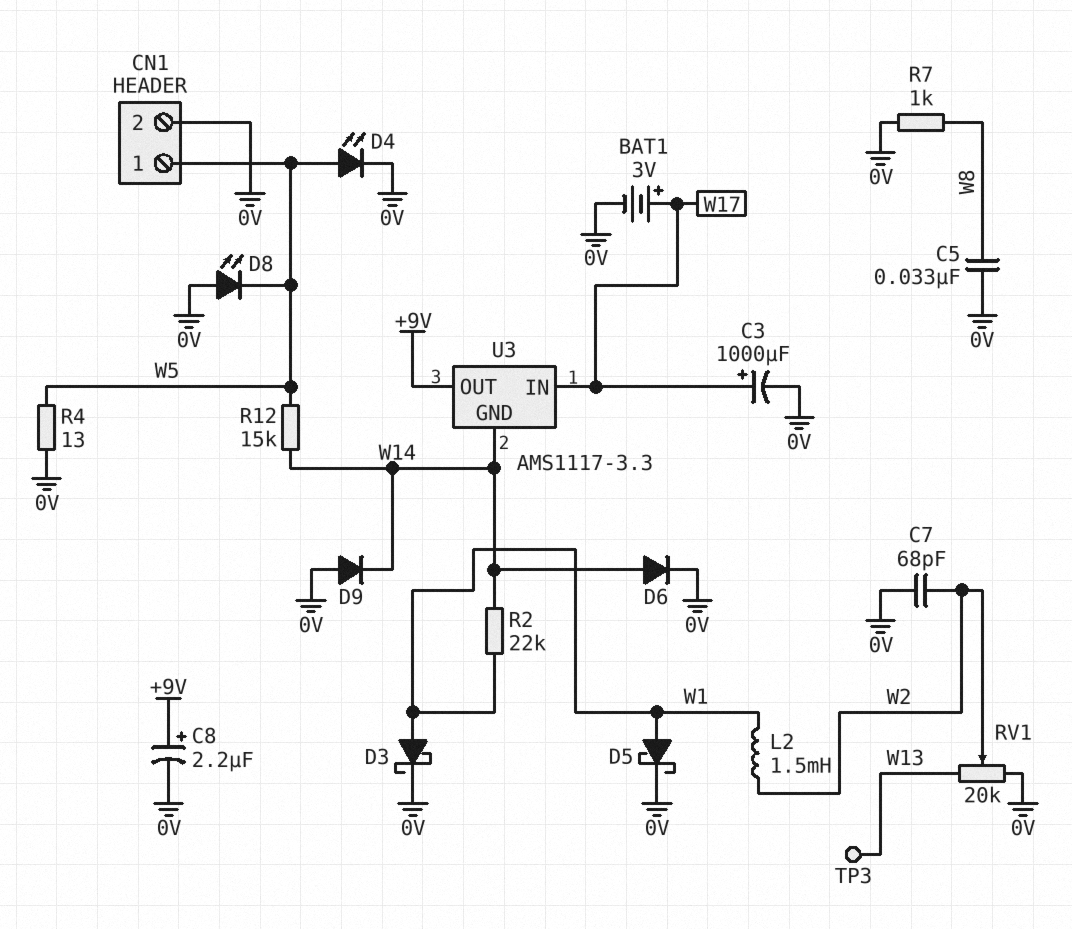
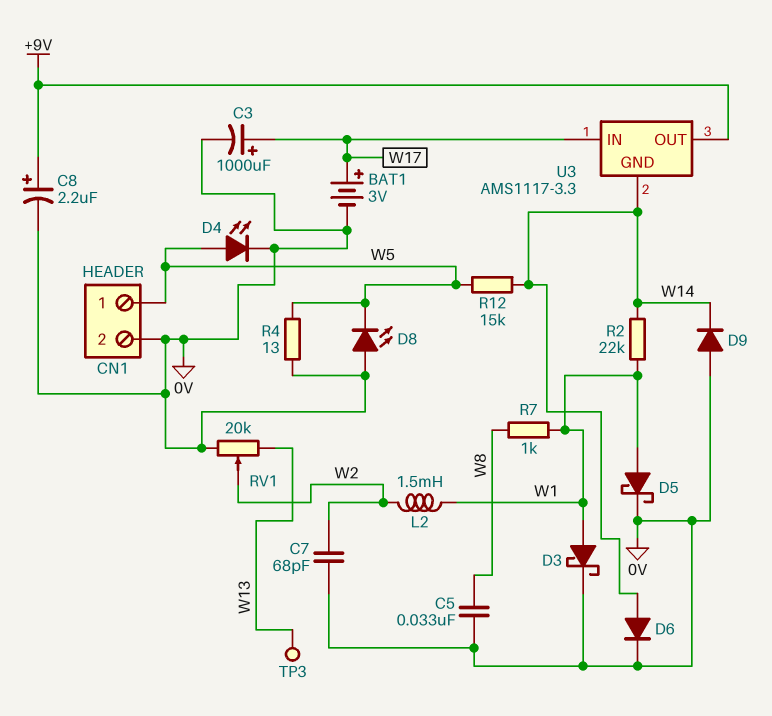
R7: 1k (0V, W8) -> 1k (W1, W8)

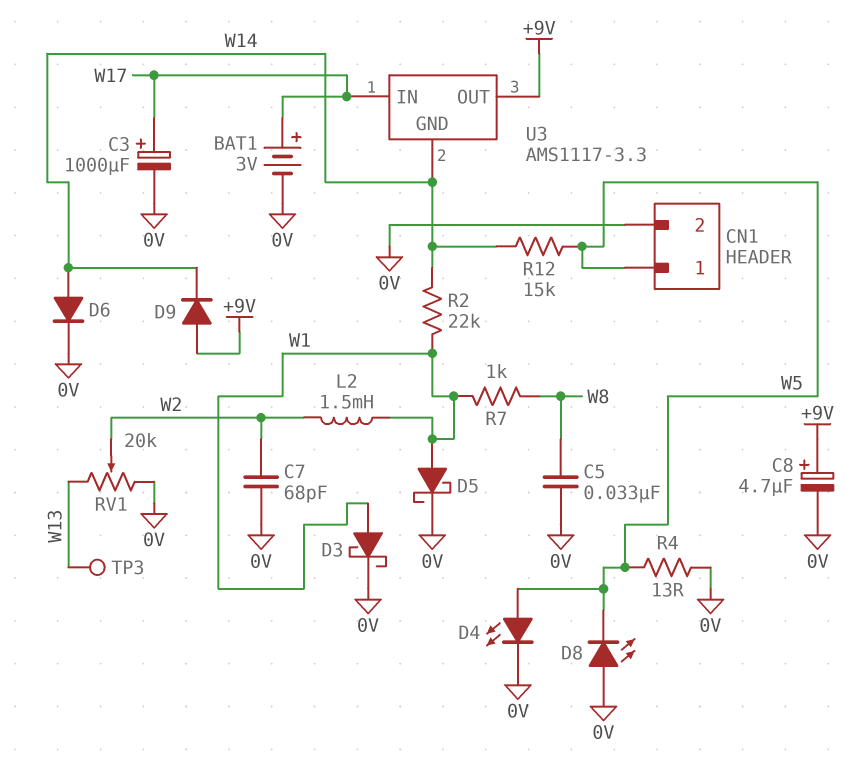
C8: 2.2uF (plus +9V, minus 0V) -> 4.7uF (plus +9V, minus 0V)
D9: diode (A 0V, K W14) -> diode (A +9V, K W14)

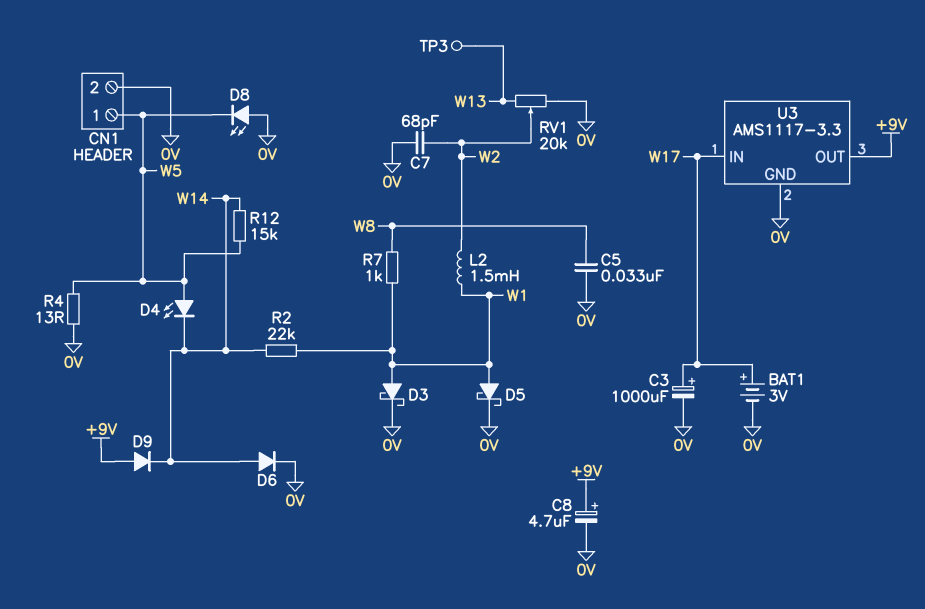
D4: LED (A W5, K 0V) -> LED (A W5, K W14)
U3 pin GND: W14 -> 0V

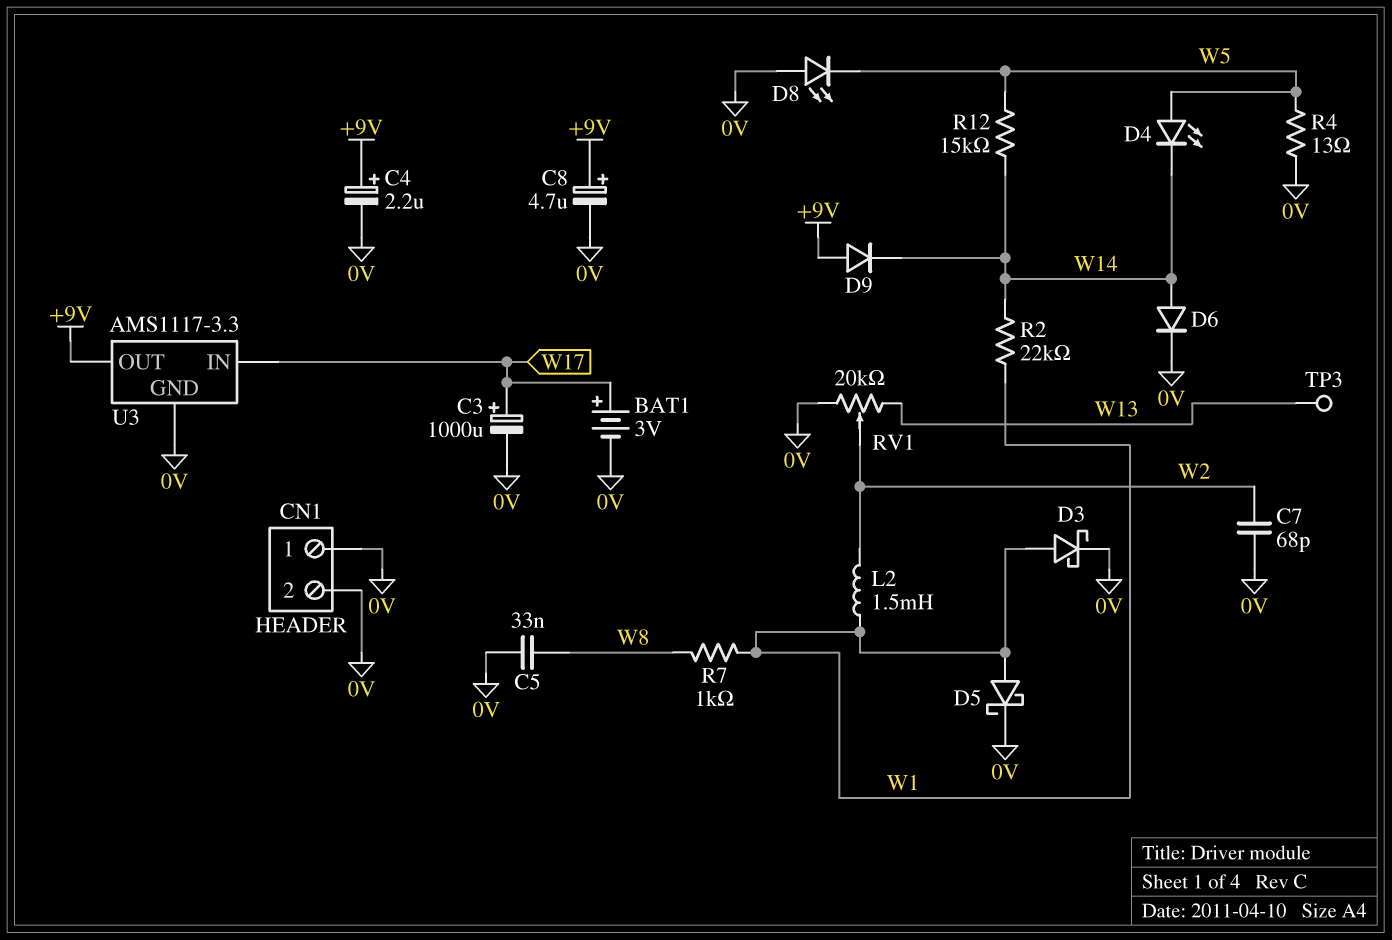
C4: none -> 2.2uF (plus +9V, minus 0V)
CN1 pin 1: W5 -> 0V

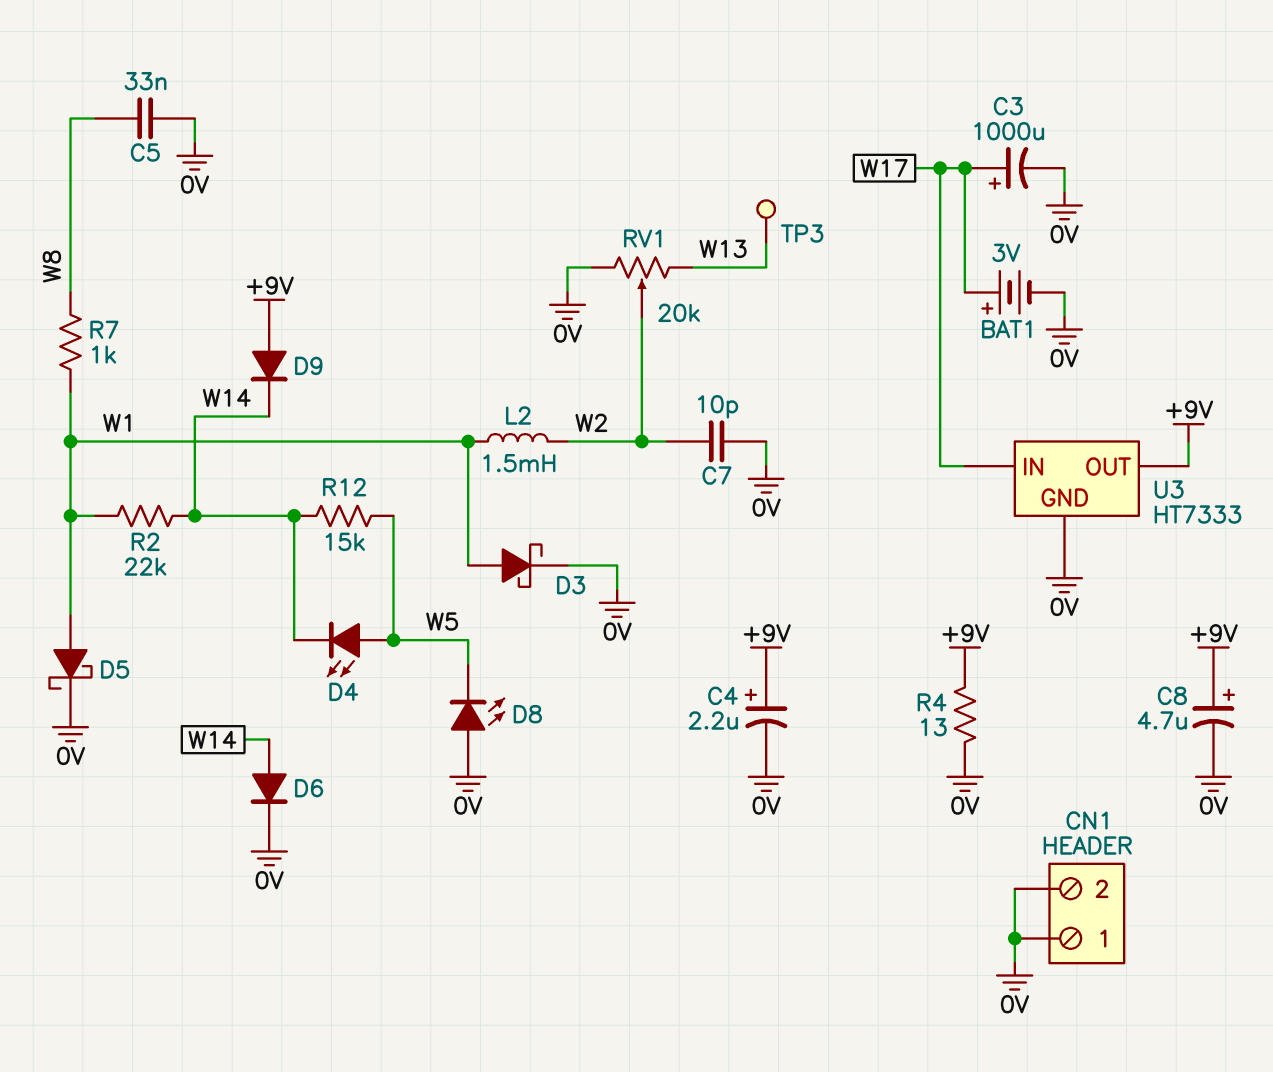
C7: 68pF (0V, W2) -> 10pF (0V, W2)
R4: 13 (0V, W5) -> 13 (+9V, 0V)
U3: AMS1117-3.3 -> HT7333

